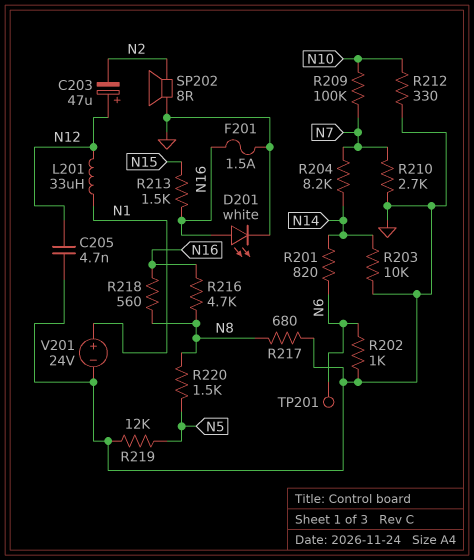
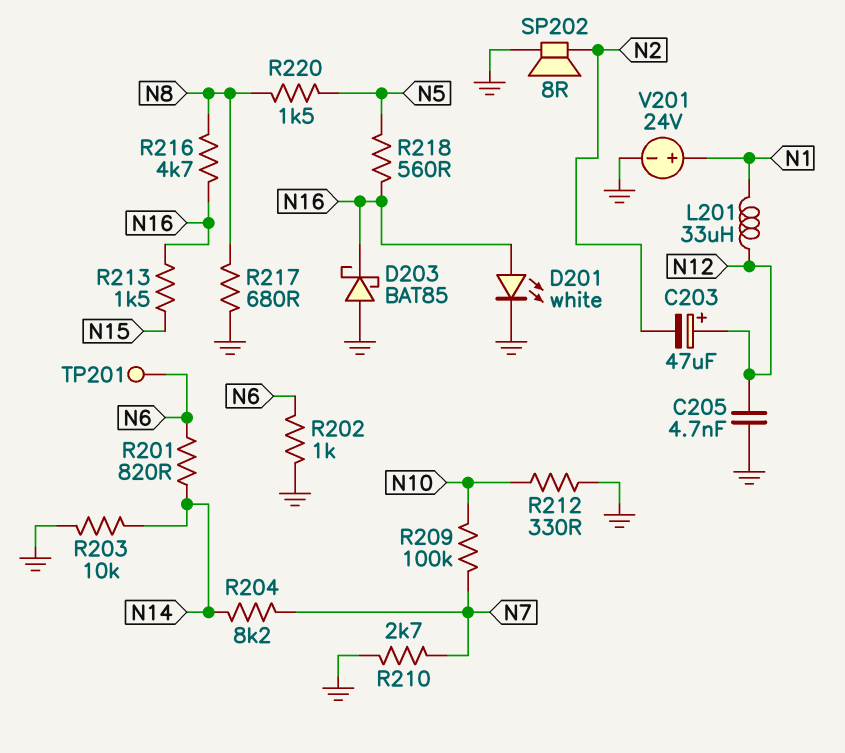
D203: none -> schottky BAT85 (A GND, K N16)
F201: 1.5A (GND, N16) -> none
R218: 560 (N8, N16) -> 560 (N5, N16)
R219: 12k (GND, N5) -> none

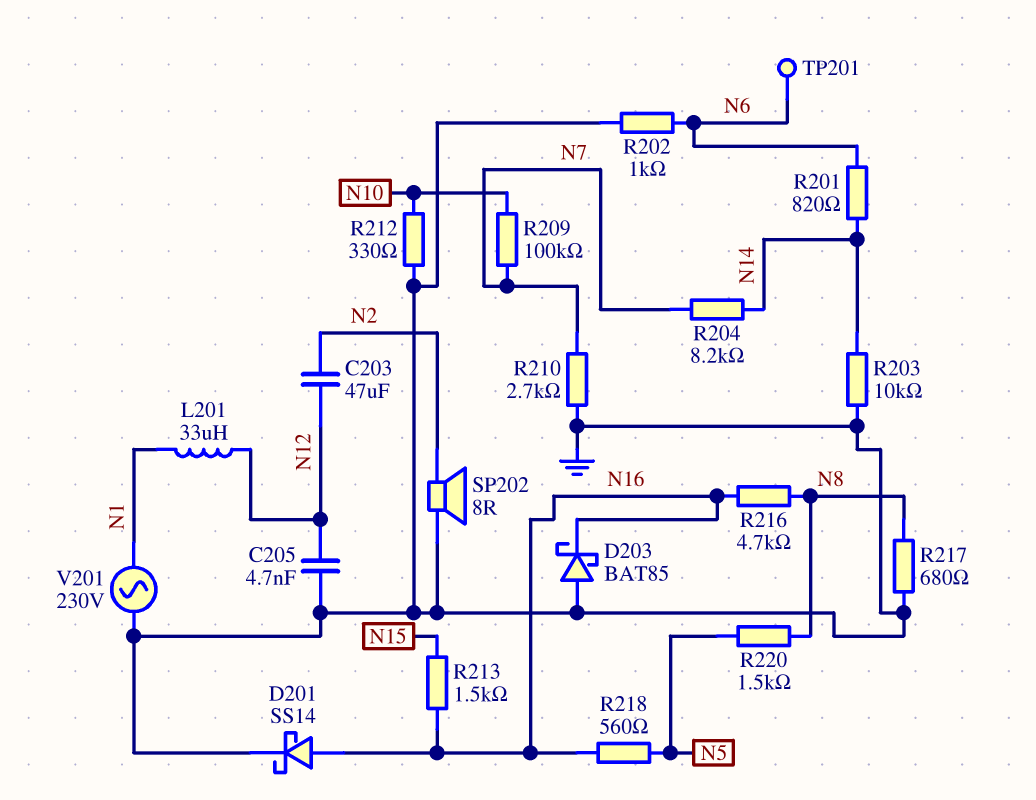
C203: 47uF (plus N12, minus N2) -> 47uF (N2, N12)
D201: LED white (A N16, K GND) -> schottky SS14 (A N16, K GND)
V201: 24V (plus N1, minus GND) -> AC 230V (GND, N1)

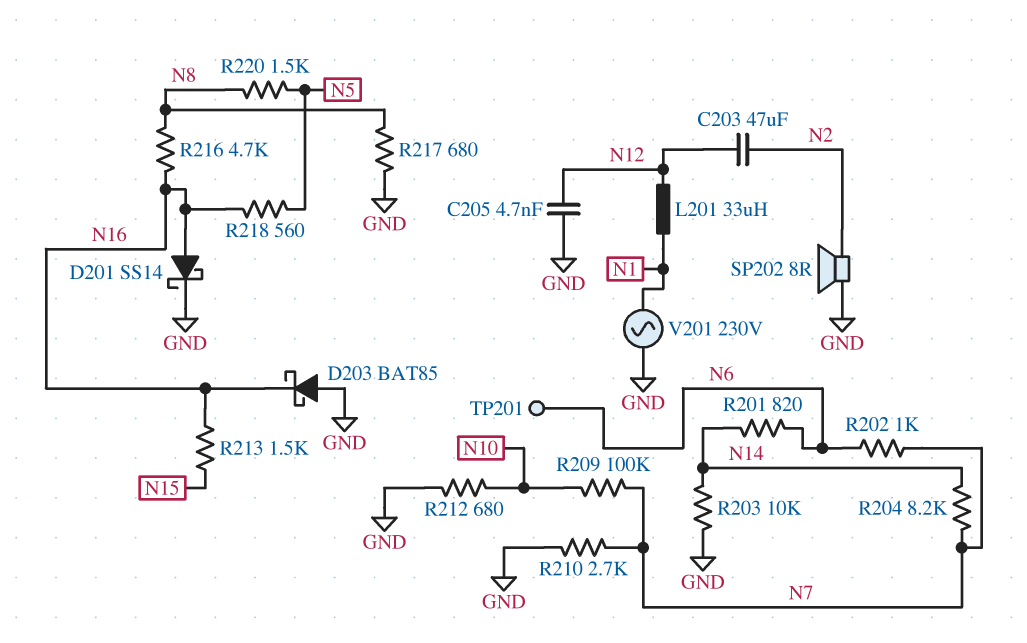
R202: 1k (GND, N6) -> 1k (N6, N7)
R212: 330 (GND, N10) -> 680 (GND, N10)

